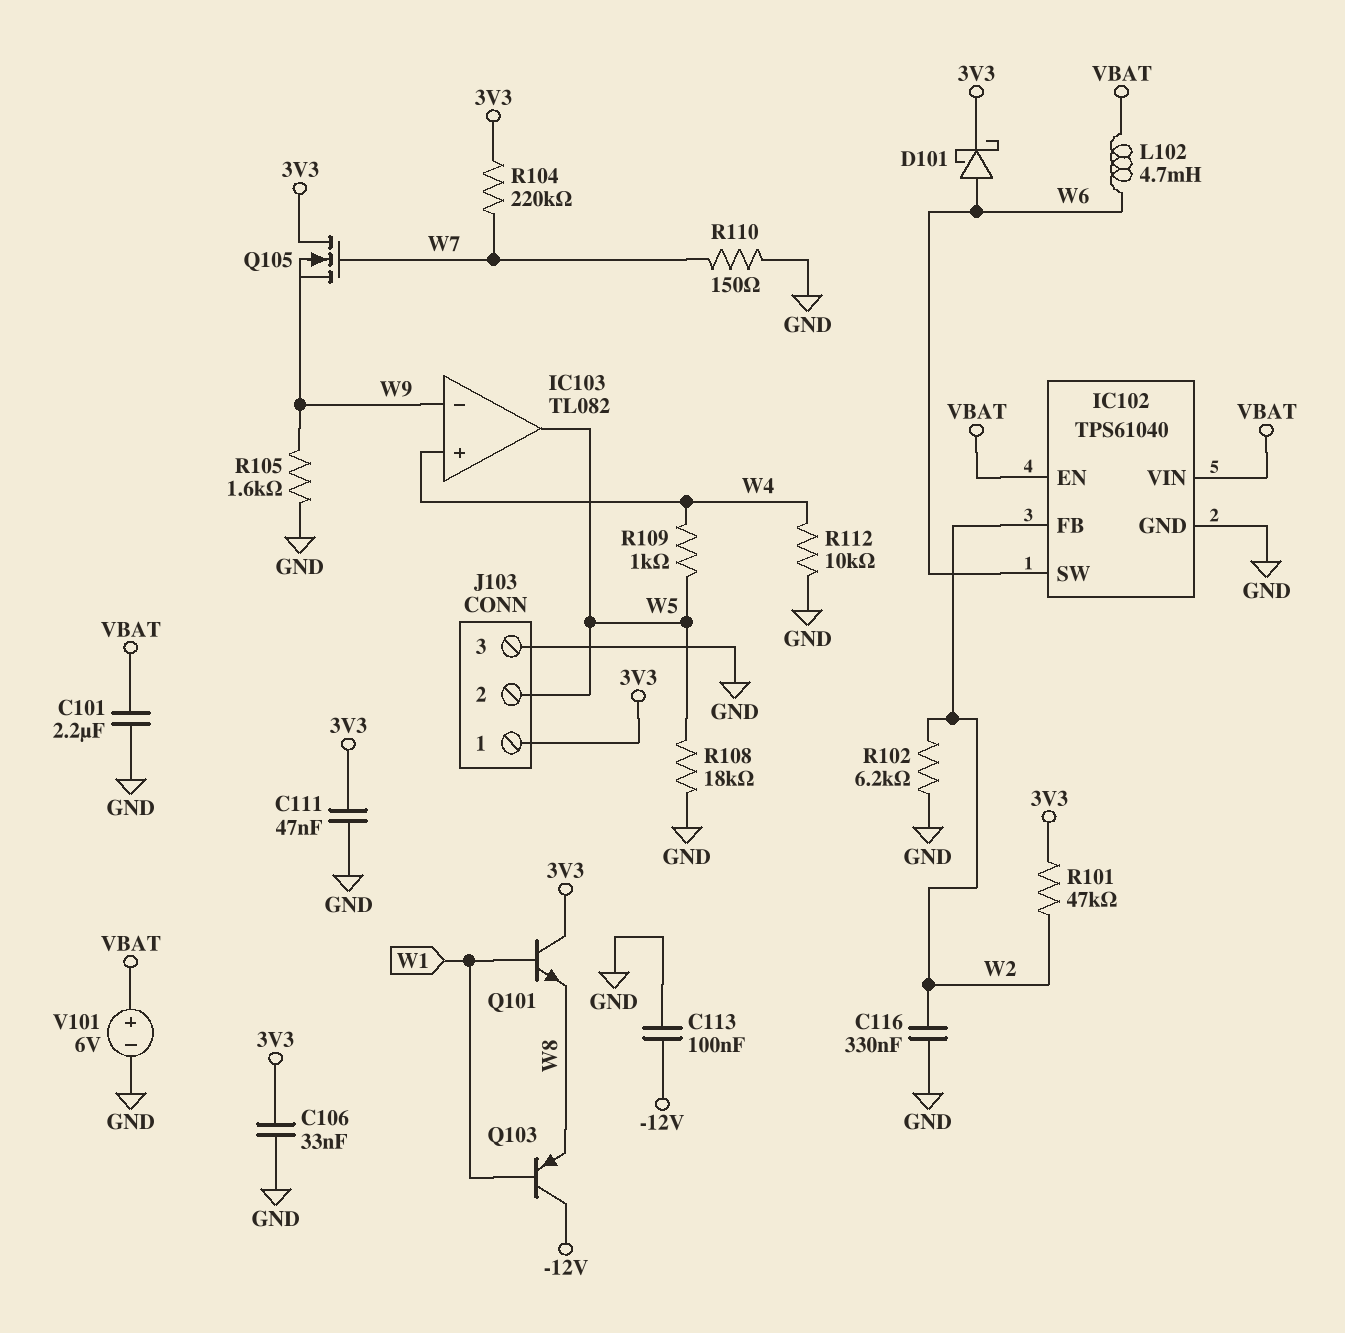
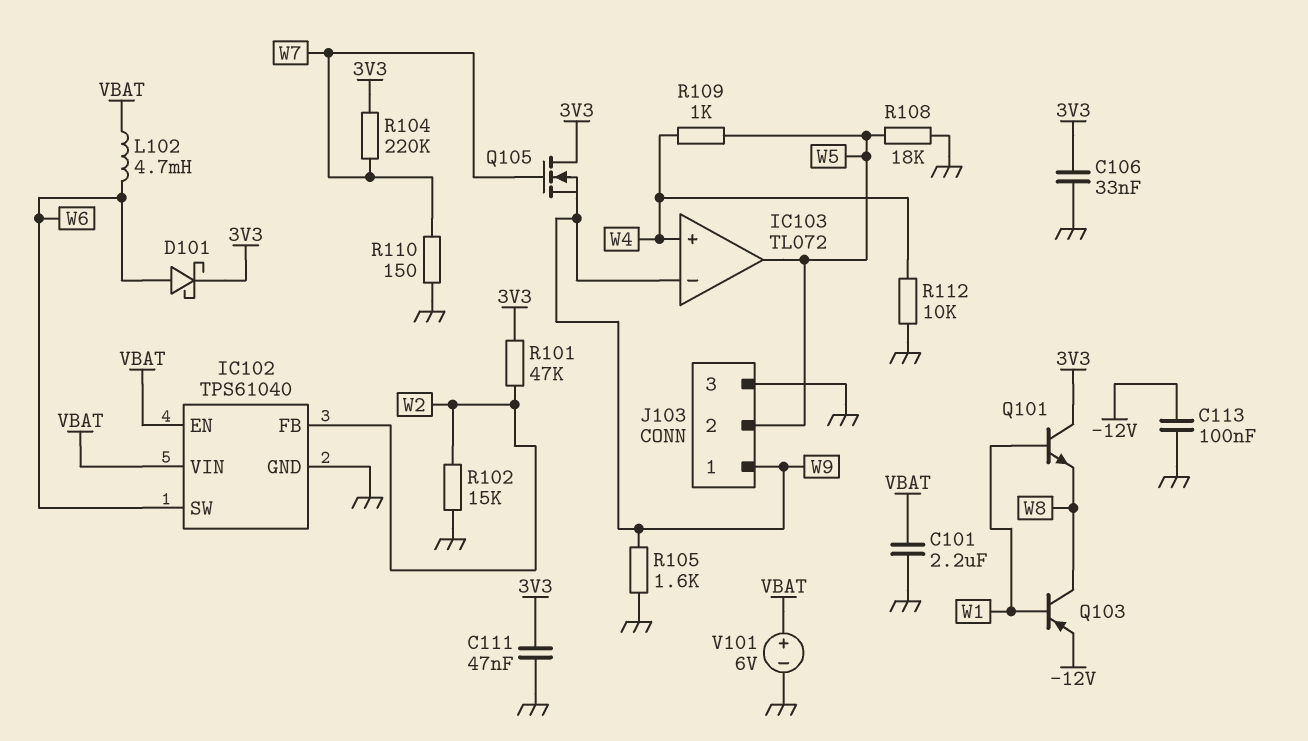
C116: 330nF (GND, W2) -> none
IC103: TL082 -> TL072
J103 pin 1: 3V3 -> W9
Q103: PNP (B W1, C -12V, E W8) -> PNP (B W1, C W8, E -12V)
R102: 6.2k (GND, W2) -> 15k (GND, W2)

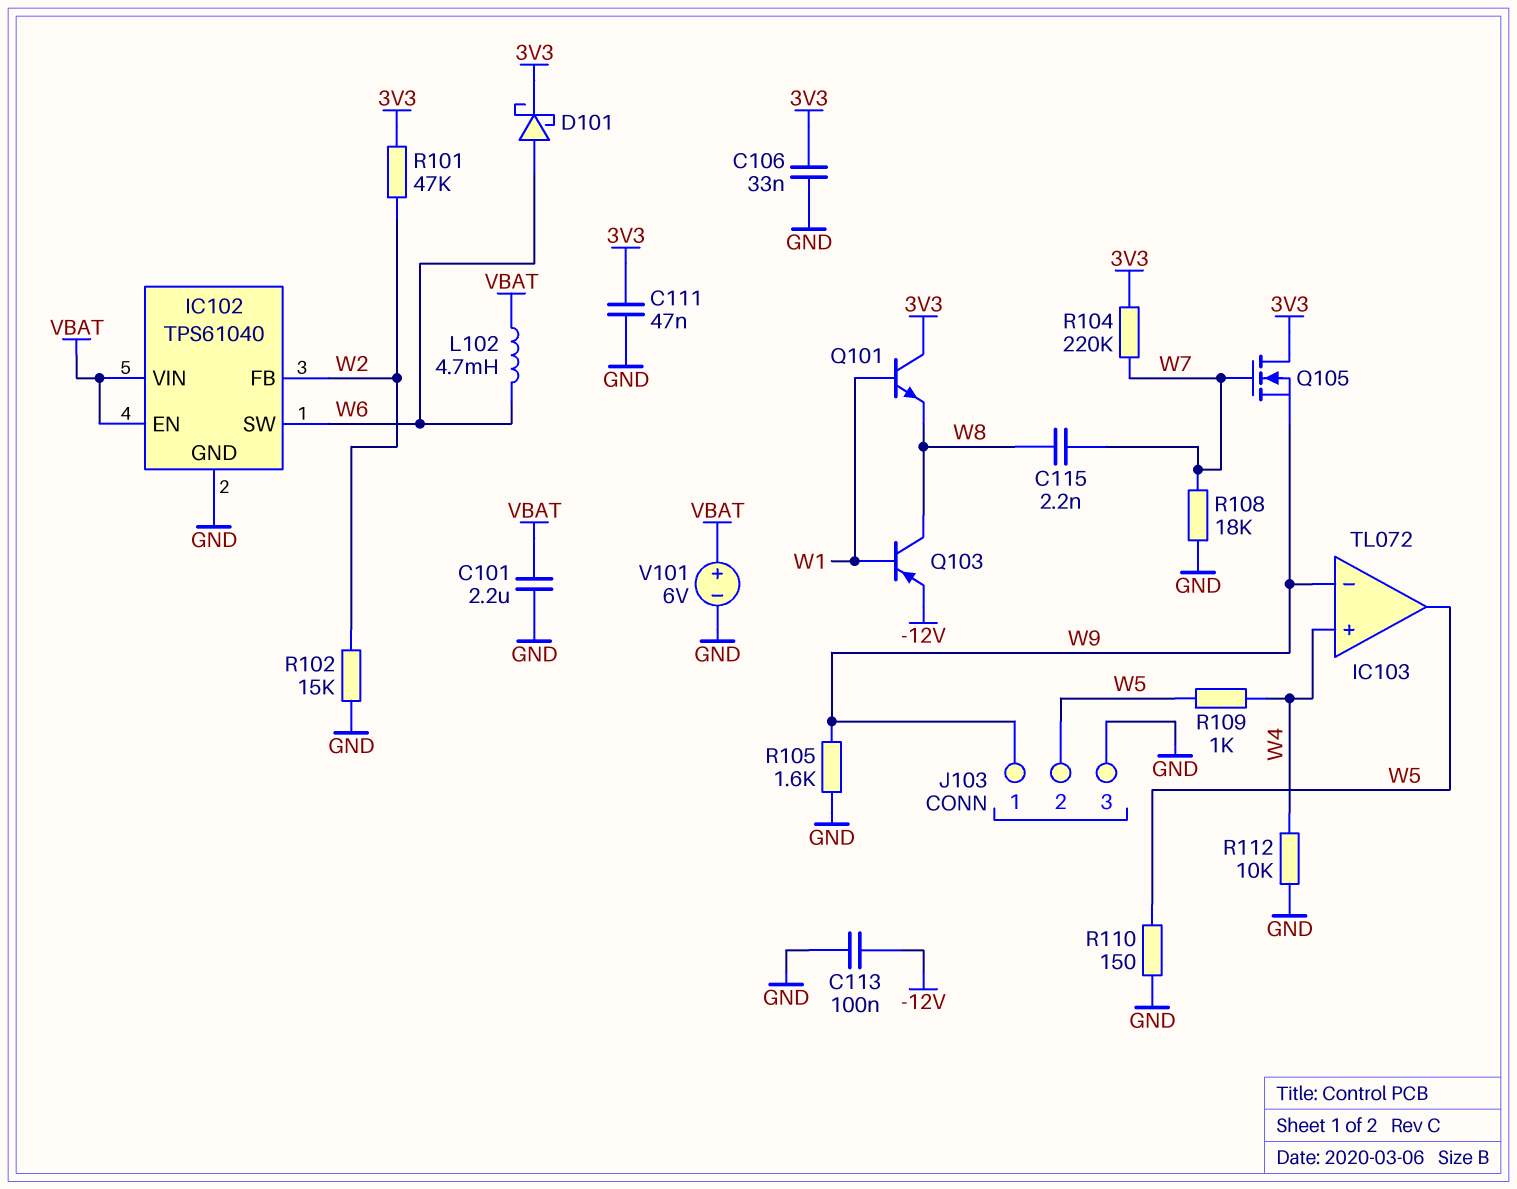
C115: none -> 2.2nF (W7, W8)
R108: 18k (GND, W5) -> 18k (GND, W7)
R110: 150 (GND, W7) -> 150 (GND, W5)

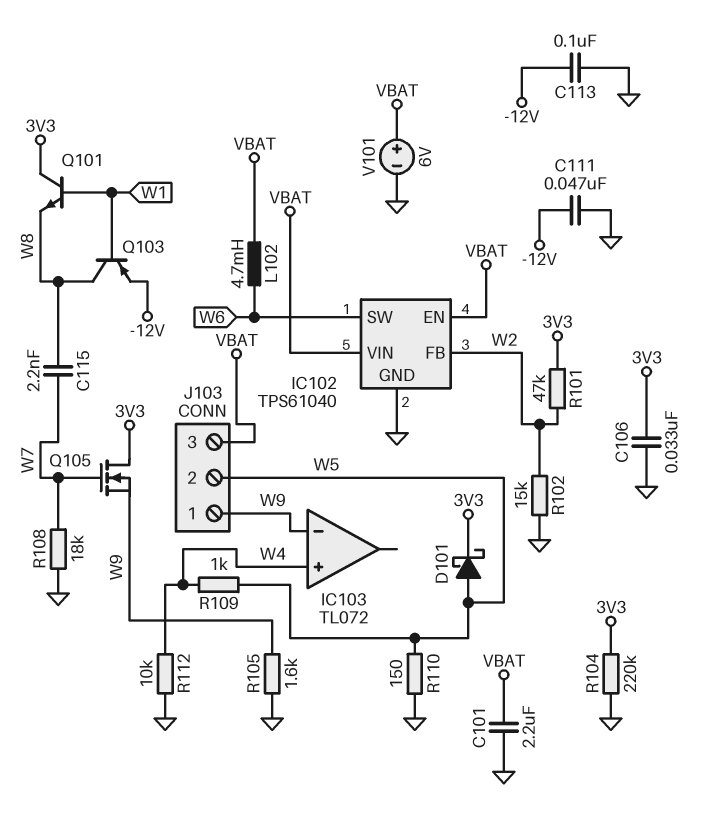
C111: 47nF (3V3, GND) -> 47nF (-12V, GND)
D101: schottky (A W6, K 3V3) -> schottky (A W5, K 3V3)
IC103 pin out: W5 -> none
J103 pin 3: GND -> VBAT
R104: 220k (3V3, W7) -> 220k (3V3, GND)

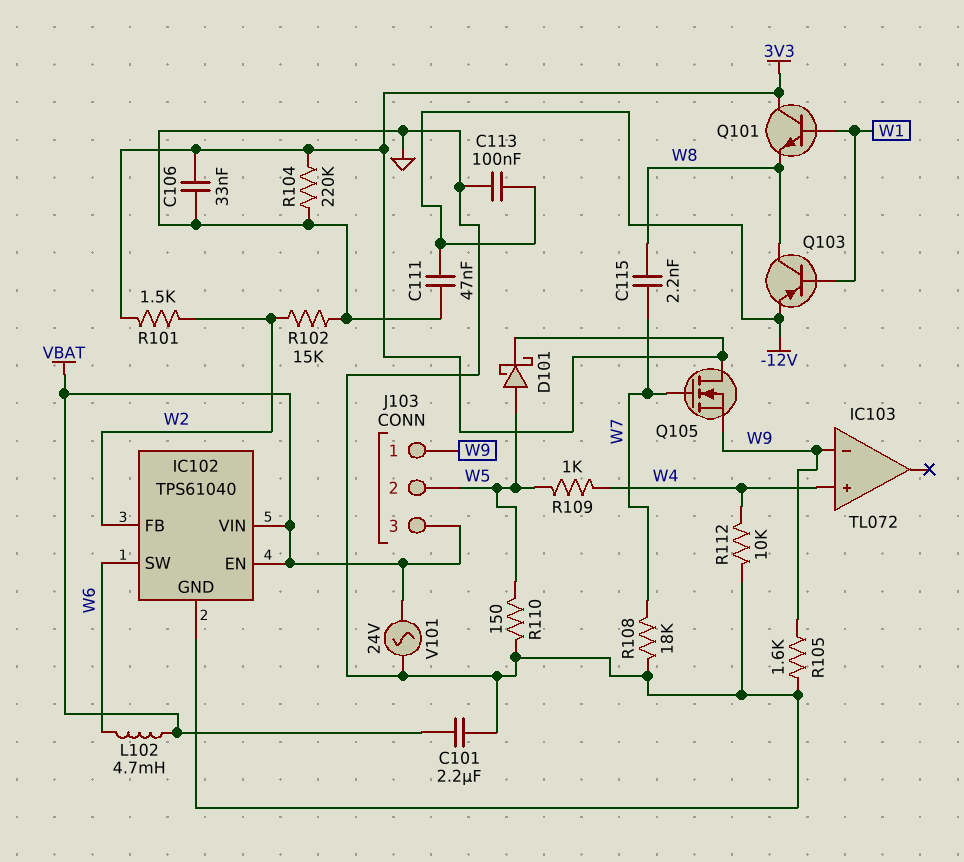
R101: 47k (3V3, W2) -> 1.5k (3V3, W2)
V101: 6V (plus VBAT, minus GND) -> AC 24V (GND, VBAT)

